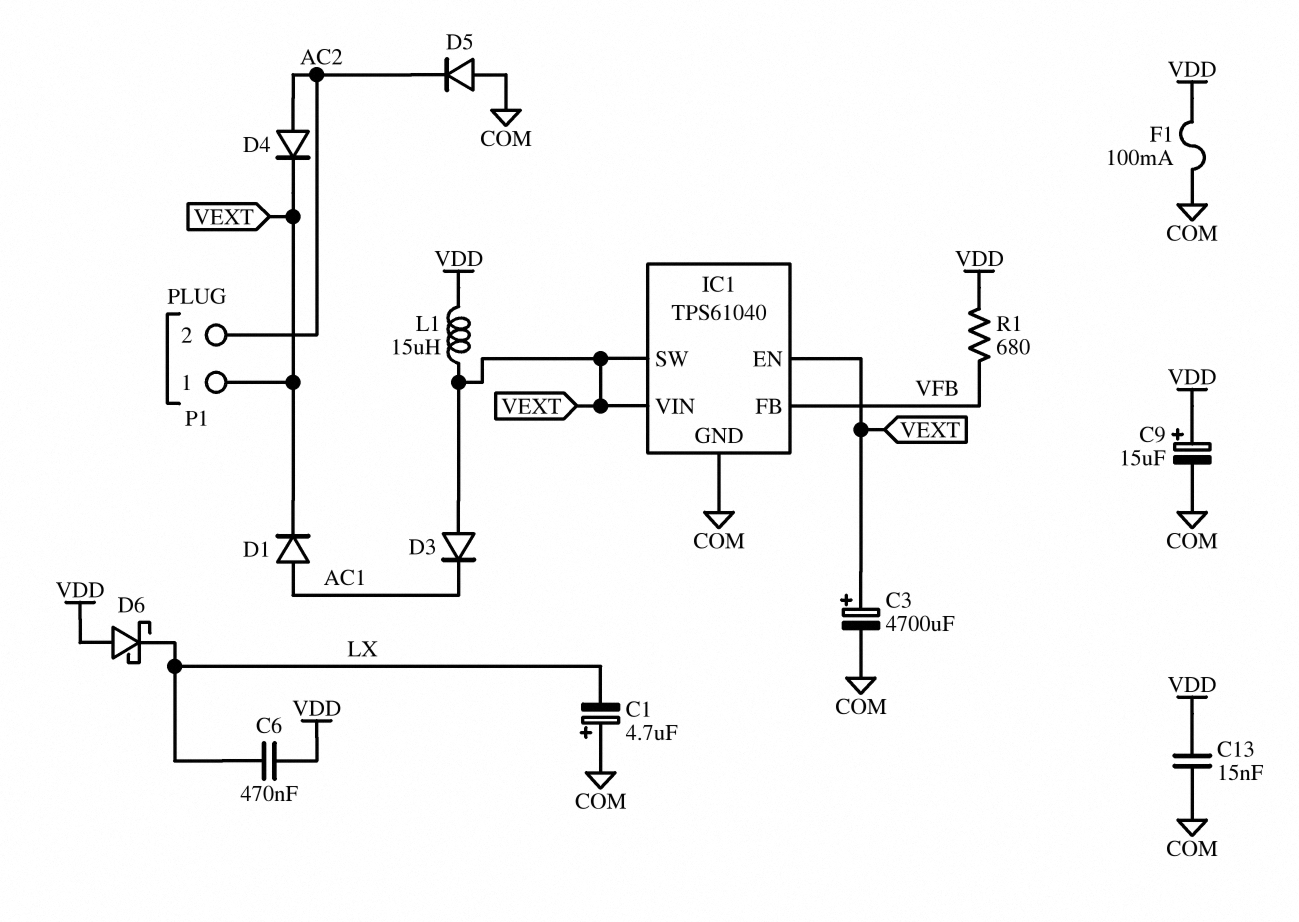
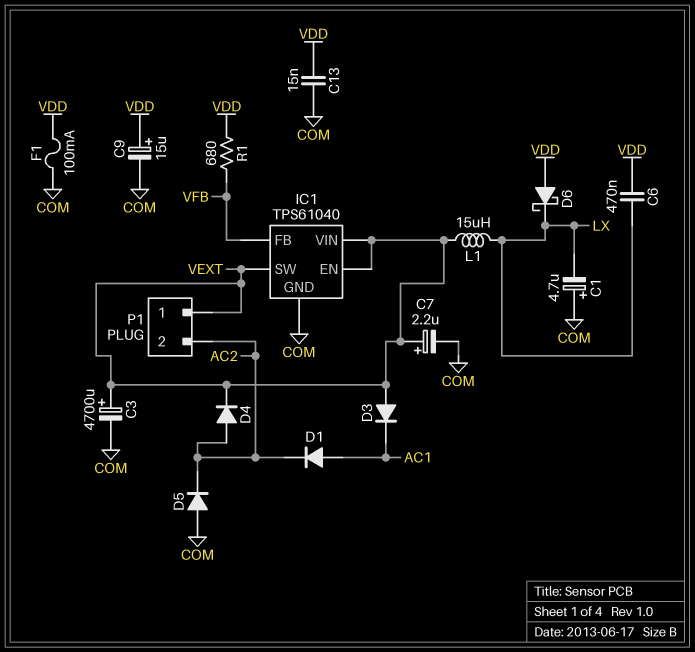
C7: none -> 2.2uF (plus VEXT, minus COM)
D1: diode (A AC1, K VEXT) -> diode (A AC1, K AC2)
L1: 15uH (VDD, VEXT) -> 15uH (LX, VEXT)

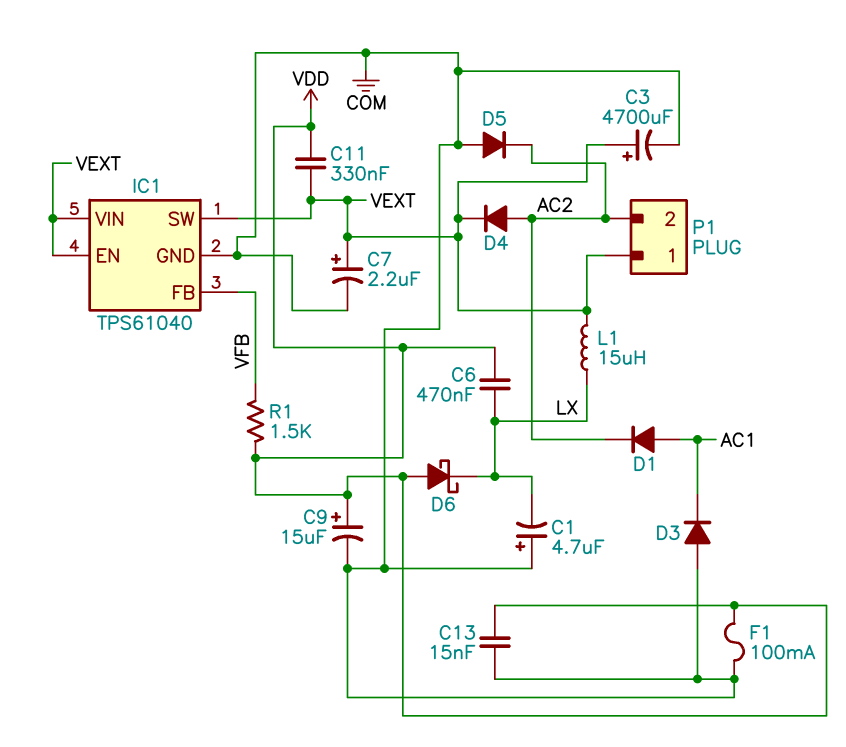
C11: none -> 330nF (VDD, VEXT)
D3: diode (A VEXT, K AC1) -> diode (A COM, K AC1)
R1: 680 (VDD, VFB) -> 1.5k (VDD, VFB)

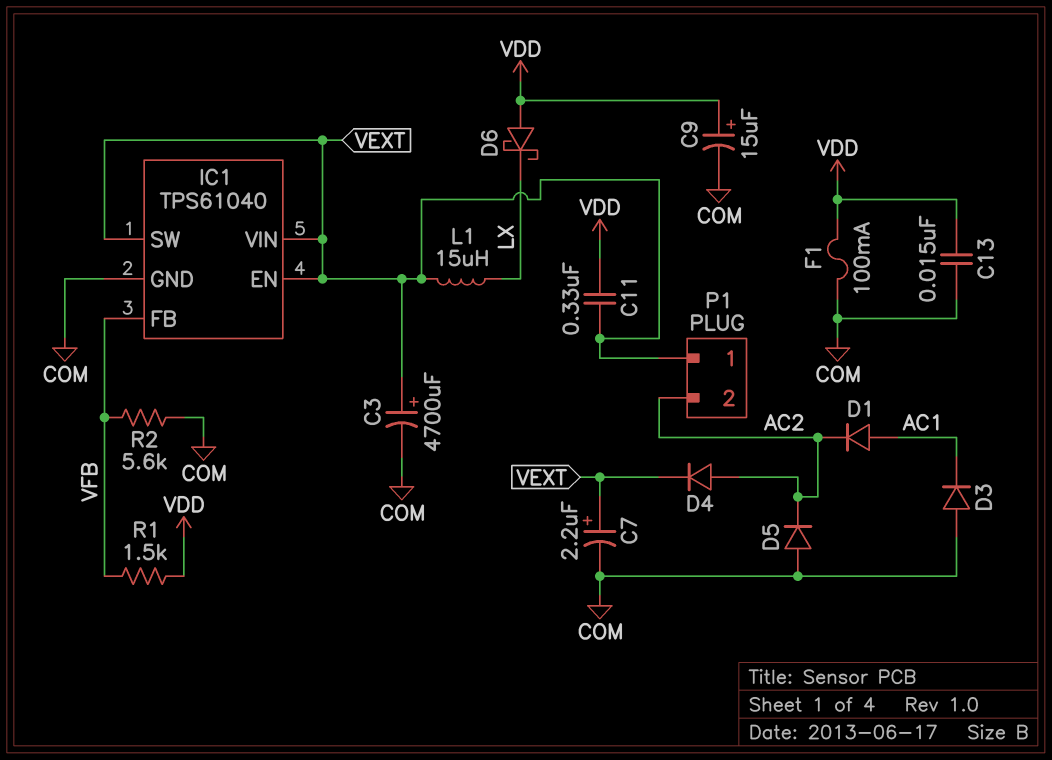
C1: 4.7uF (plus COM, minus LX) -> none
C6: 470nF (LX, VDD) -> none
R2: none -> 5.6k (COM, VFB)

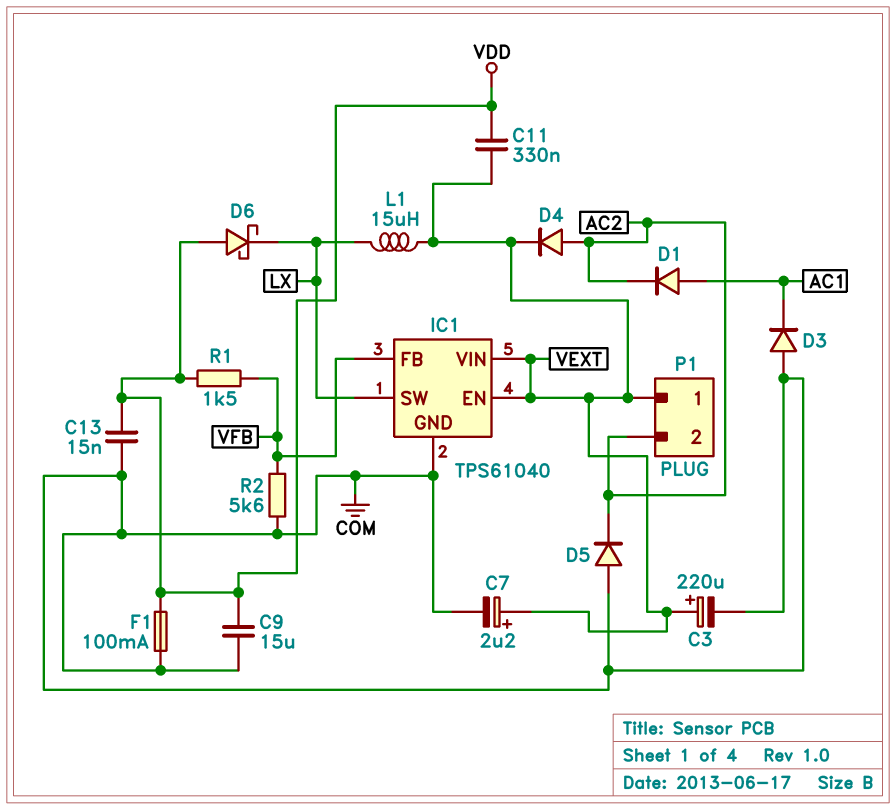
C3: 4700uF (plus VEXT, minus COM) -> 220uF (plus VEXT, minus COM)
C9: 15uF (plus VDD, minus COM) -> 15uF (COM, VDD)
IC1 pin SW: VEXT -> LX

